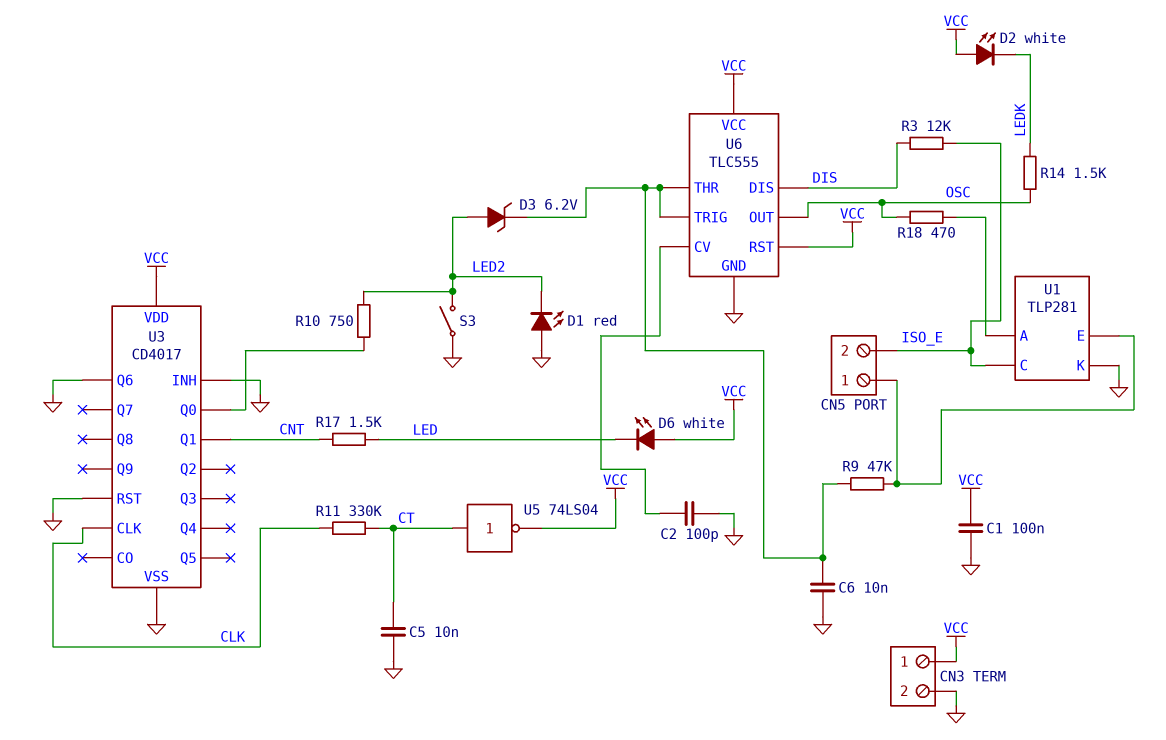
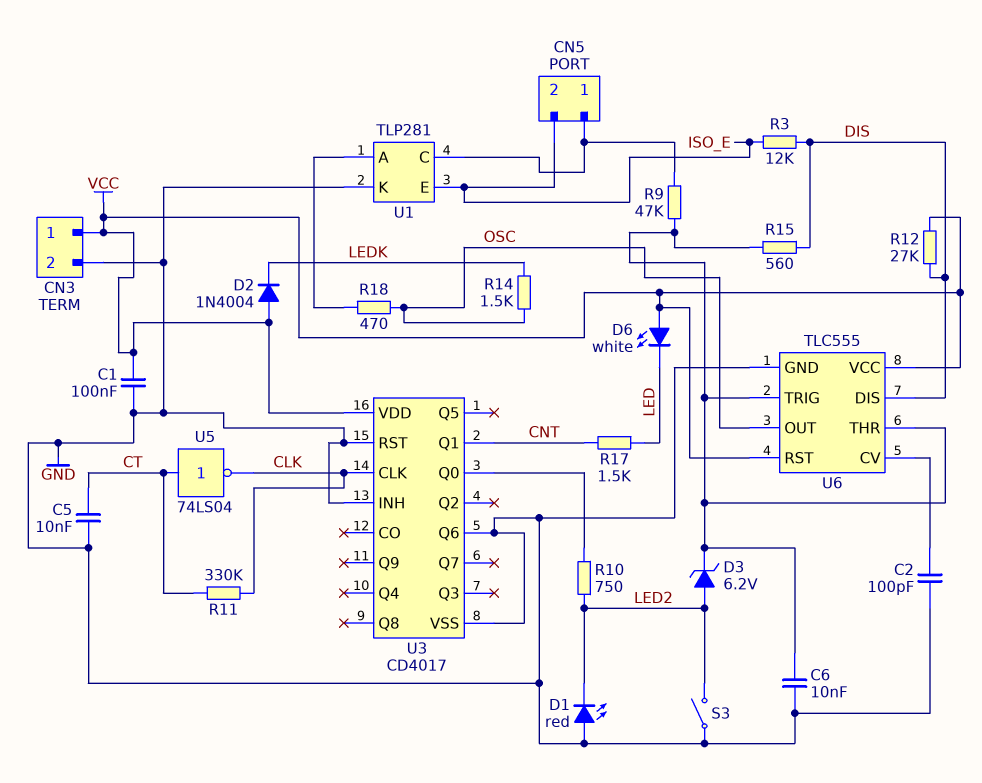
D2: LED white (A VCC, K LEDK) -> diode 1N4004 (A VCC, K LEDK)
R12: none -> 27k (DIS, VCC)
R15: none -> 560 (DIS, U6/THR)
U1 pin C: ISO_E -> CN5/1
U1 pin E: CN5/1 -> ISO_E
U5: NOT 74LS04 (in CT, out VCC) -> NOT 74LS04 (in CT, out CLK)

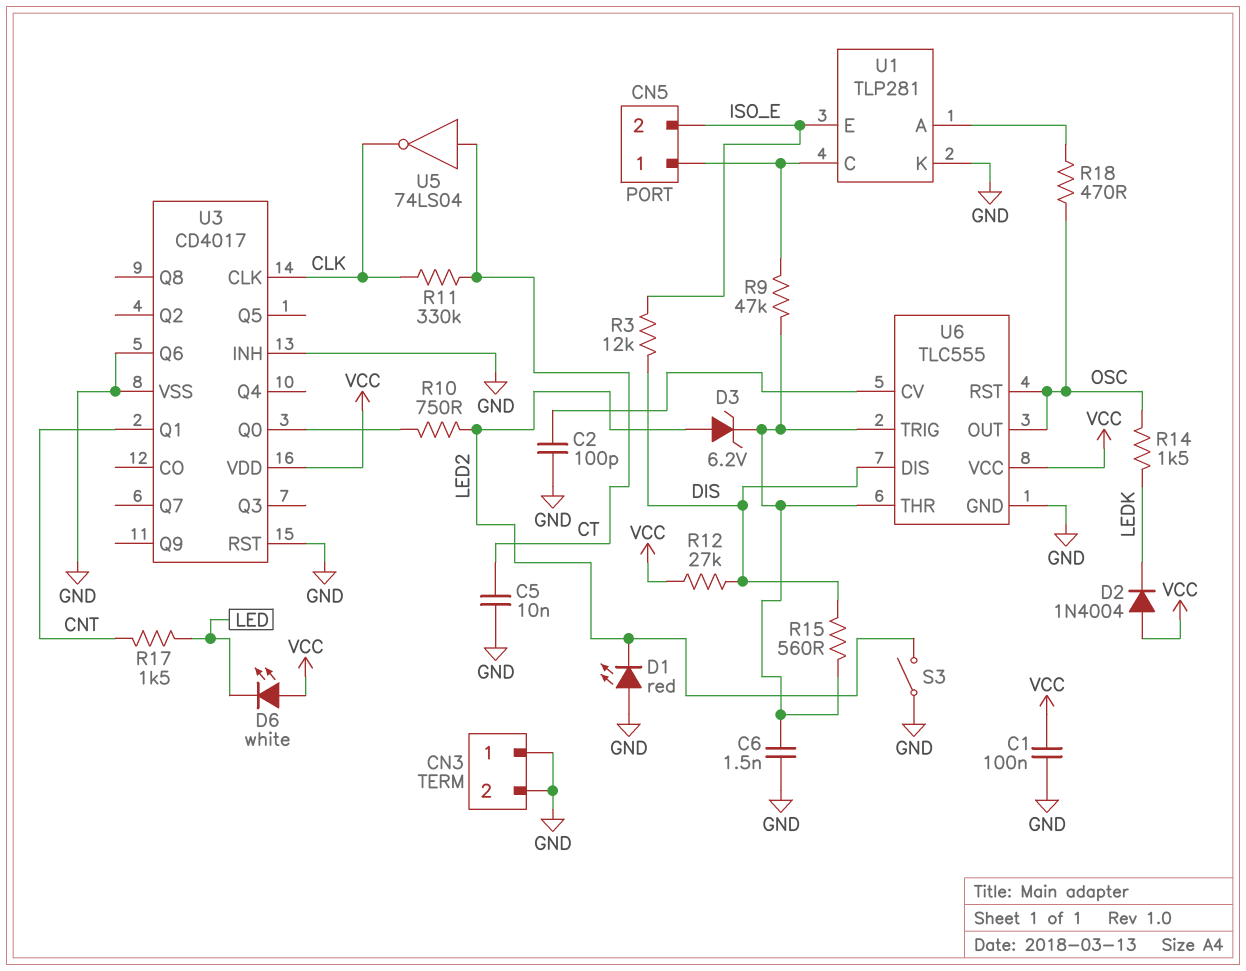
C6: 10nF (GND, U6/THR) -> 1.5nF (GND, U6/THR)
CN3 pin 1: VCC -> GND
U6 pin RST: VCC -> OSC

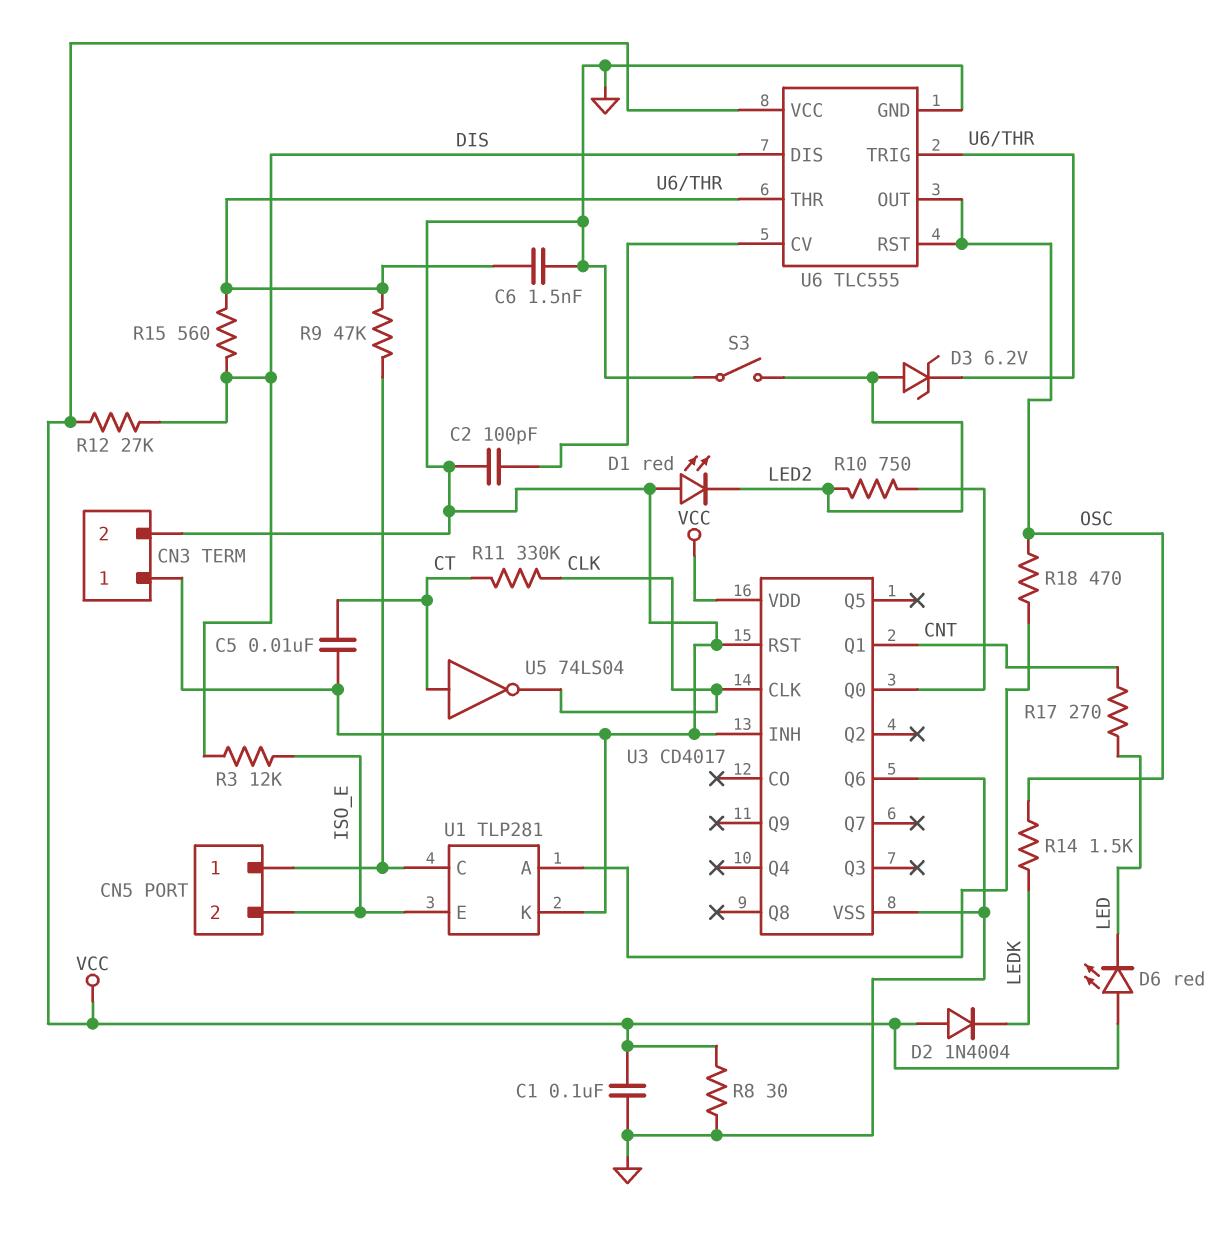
D6: LED white (A VCC, K LED) -> LED red (A VCC, K LED)
R8: none -> 30 (GND, VCC)
R17: 1.5k (CNT, LED) -> 270 (CNT, LED)

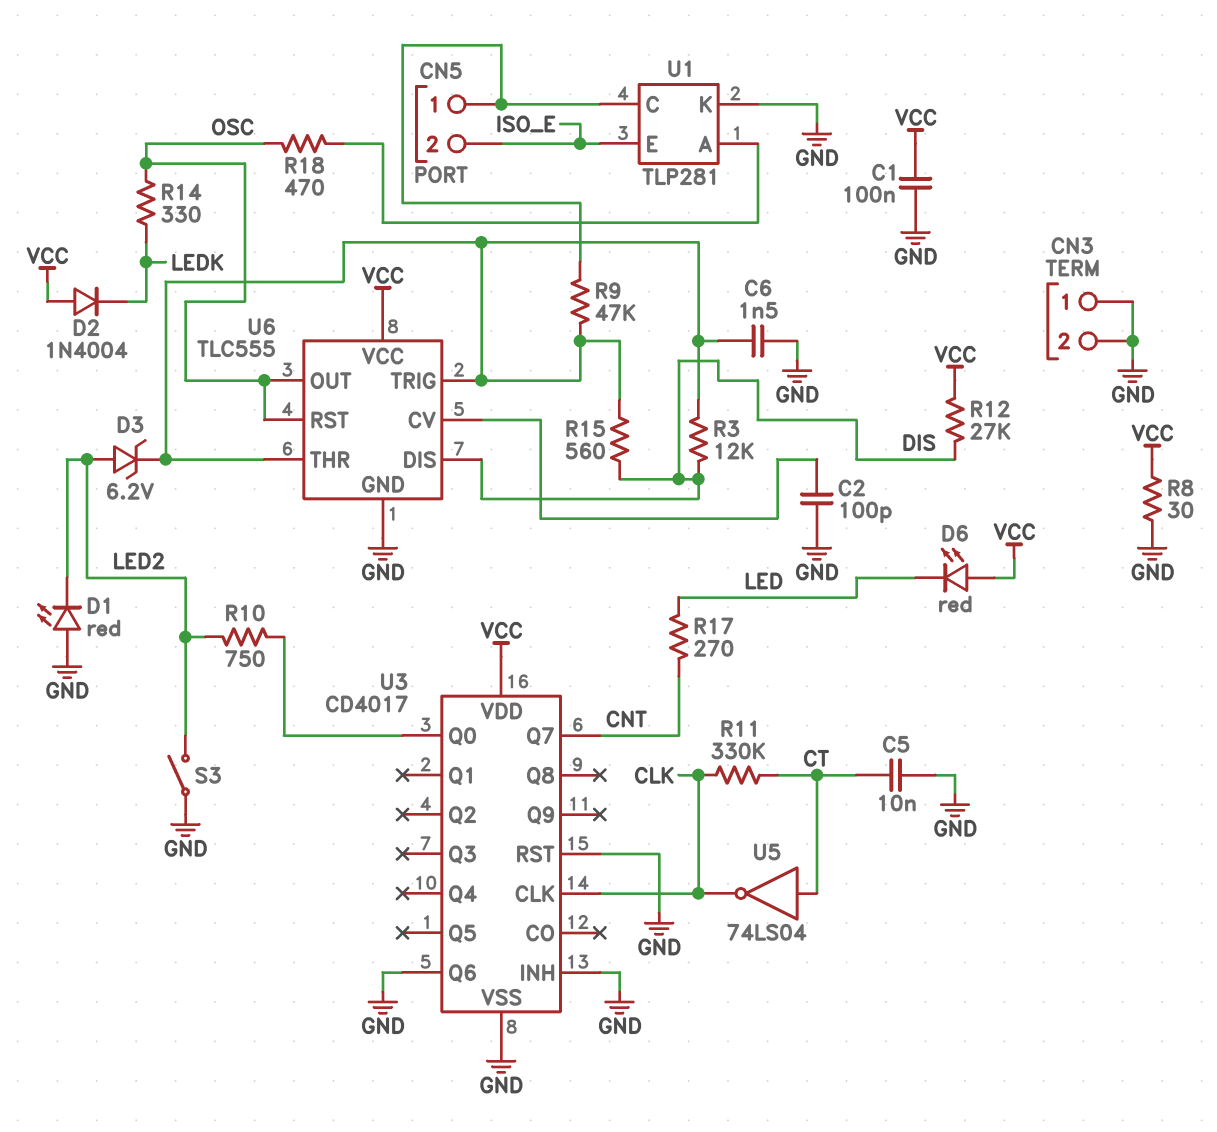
R3: 12k (DIS, ISO_E) -> 12k (DIS, U6/THR)
R14: 1.5k (LEDK, OSC) -> 330 (LEDK, OSC)
U3 pin Q1: CNT -> none
U3 pin Q7: none -> CNT

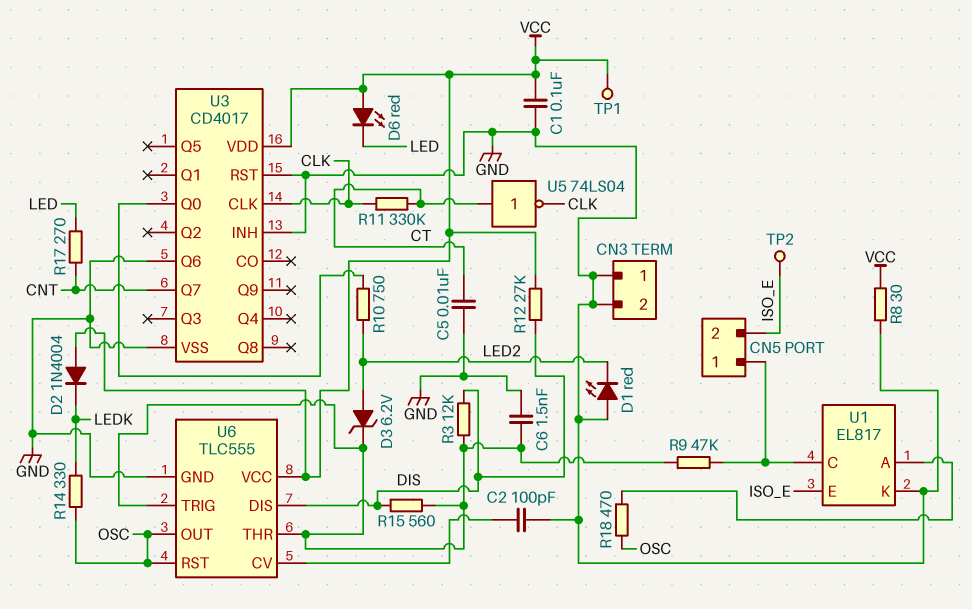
S3: switch (GND, LED2) -> none
TP1: none -> test point (VCC)
TP2: none -> test point (ISO_E)
U1: TLP281 -> EL817

